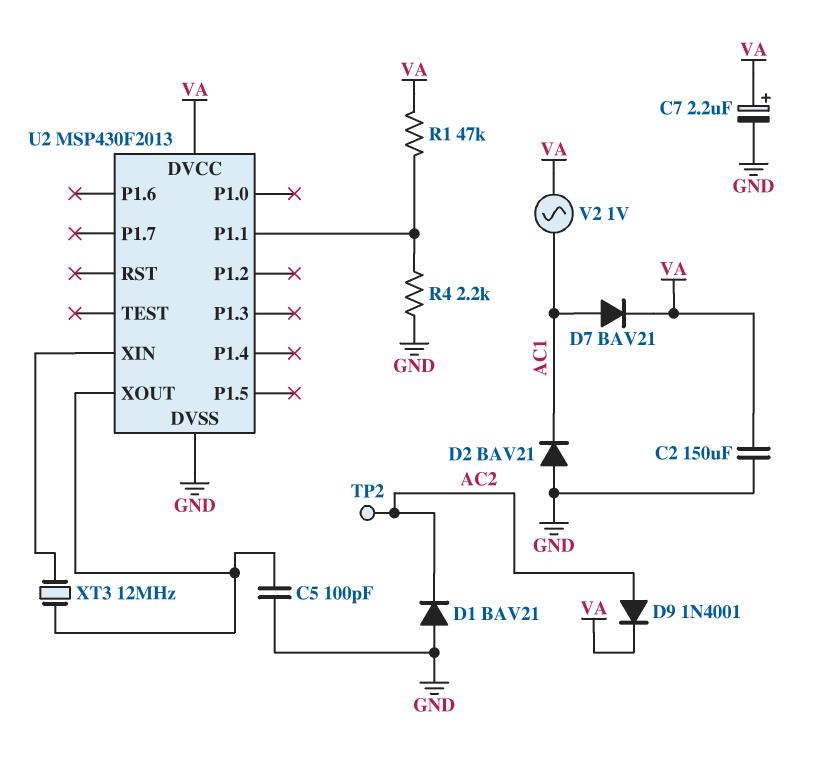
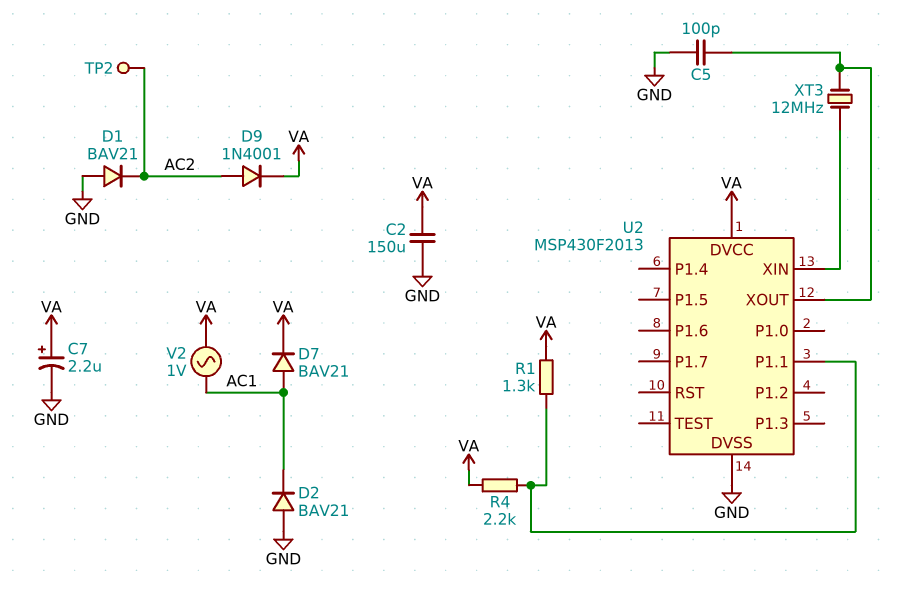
R1: 47k (U2/P1.1, VA) -> 1.3k (U2/P1.1, VA)
R4: 2.2k (GND, U2/P1.1) -> 2.2k (U2/P1.1, VA)

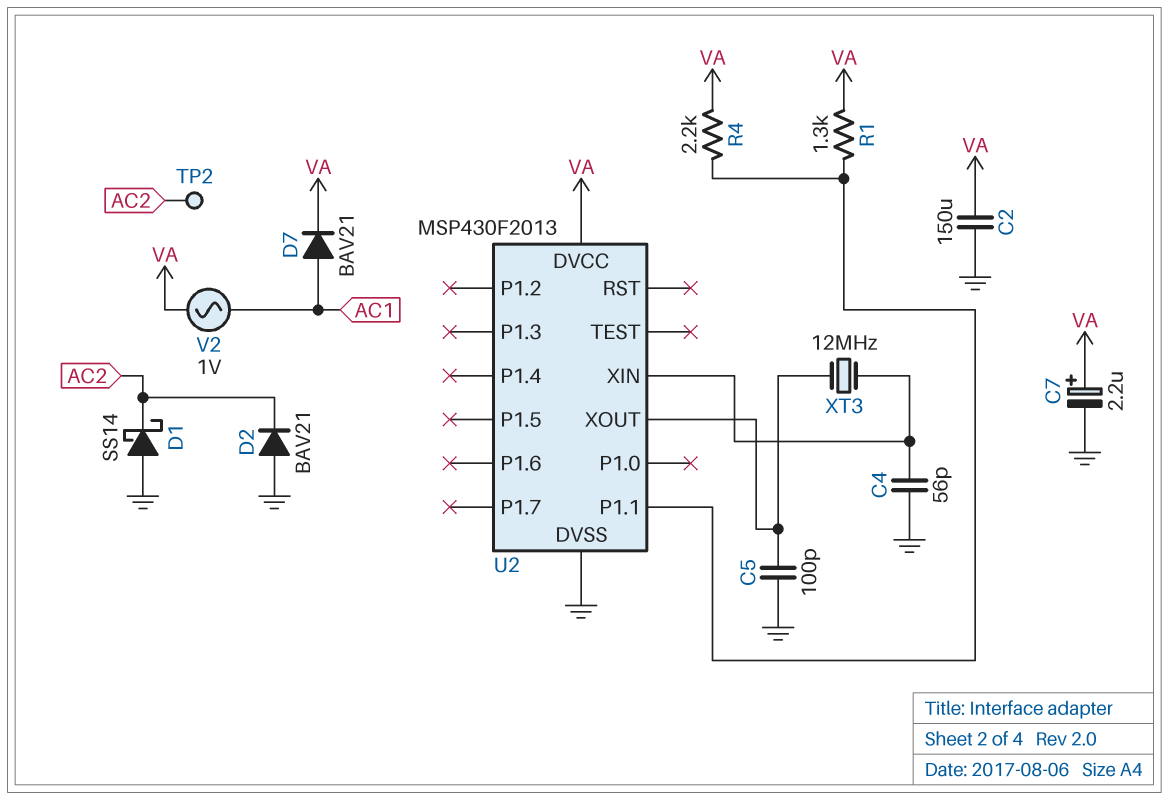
C4: none -> 56pF (GND, U2/XIN)
D1: diode BAV21 (A GND, K AC2) -> schottky SS14 (A GND, K AC2)
D2: diode BAV21 (A GND, K AC1) -> diode BAV21 (A GND, K AC2)
D9: diode 1N4001 (A AC2, K VA) -> none

